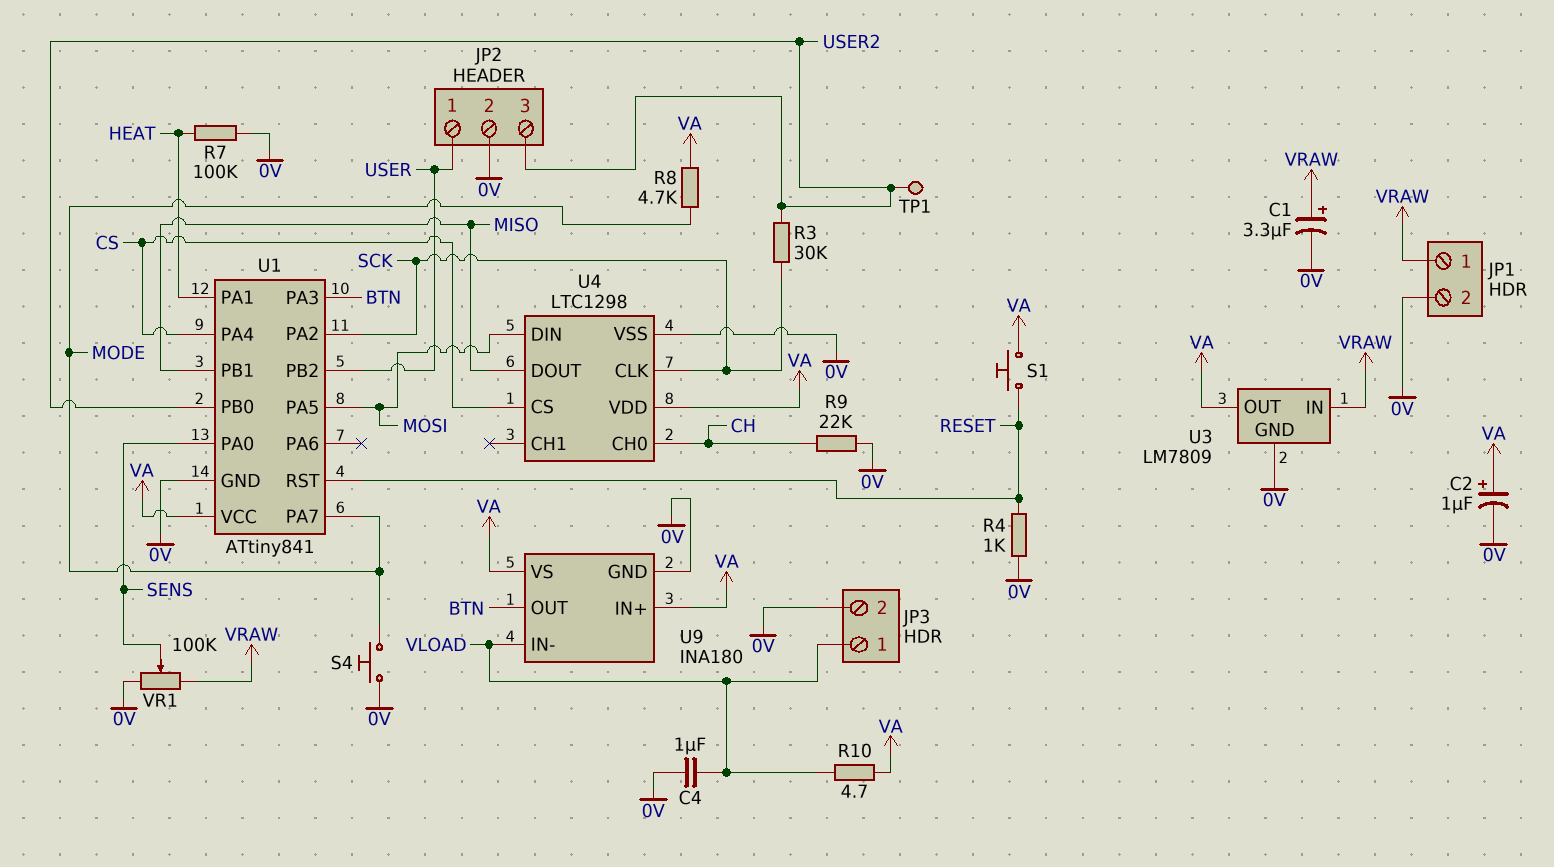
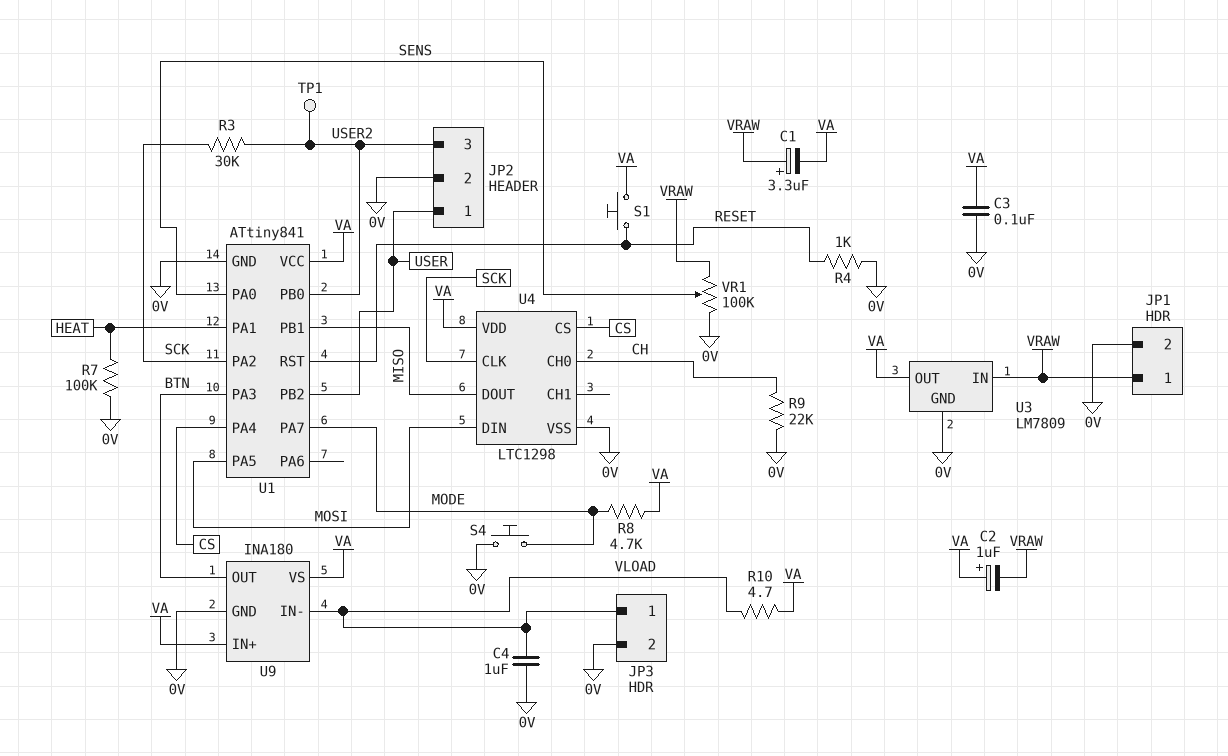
C1: 3.3uF (plus VRAW, minus 0V) -> 3.3uF (plus VRAW, minus VA)
C2: 1uF (plus VA, minus 0V) -> 1uF (plus VA, minus VRAW)
C3: none -> 100nF (0V, VA)

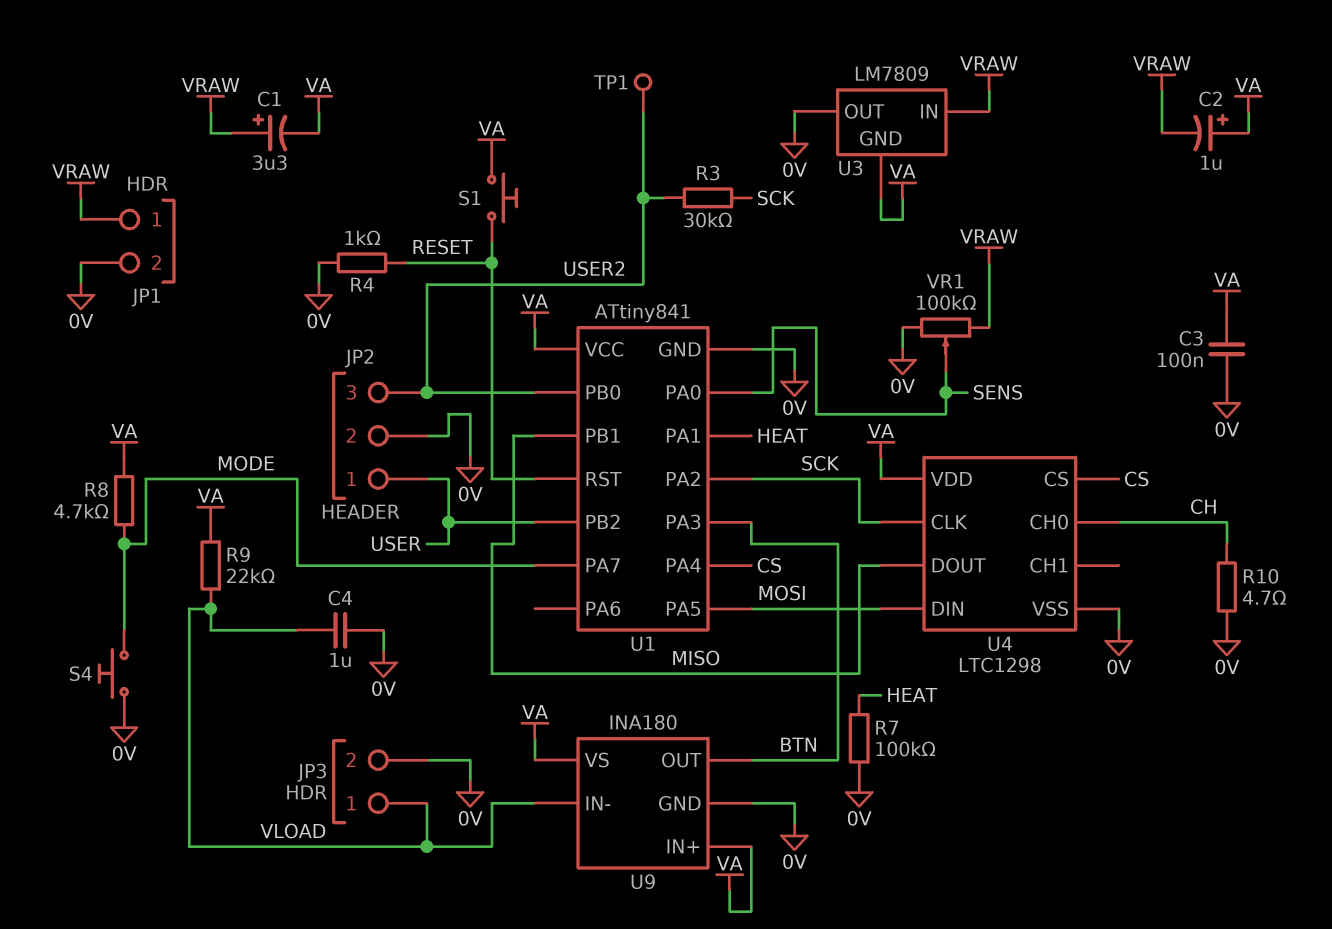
R9: 22k (0V, CH) -> 22k (VA, VLOAD)
R10: 4.7 (VA, VLOAD) -> 4.7 (0V, CH)
U3 pin GND: 0V -> VA
U3 pin OUT: VA -> 0V

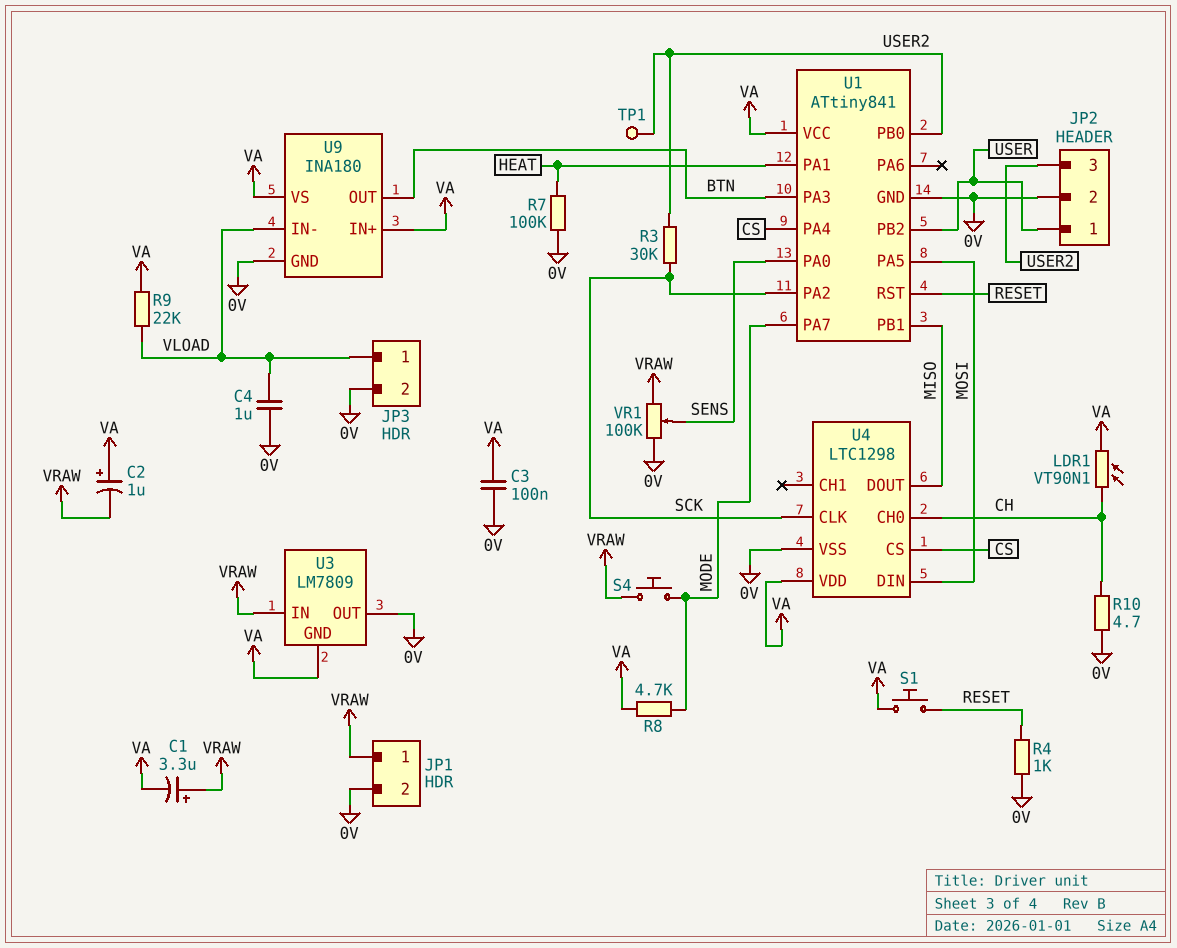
LDR1: none -> VT90N1 (CH, VA)
S4: button (0V, MODE) -> button (MODE, VRAW)

